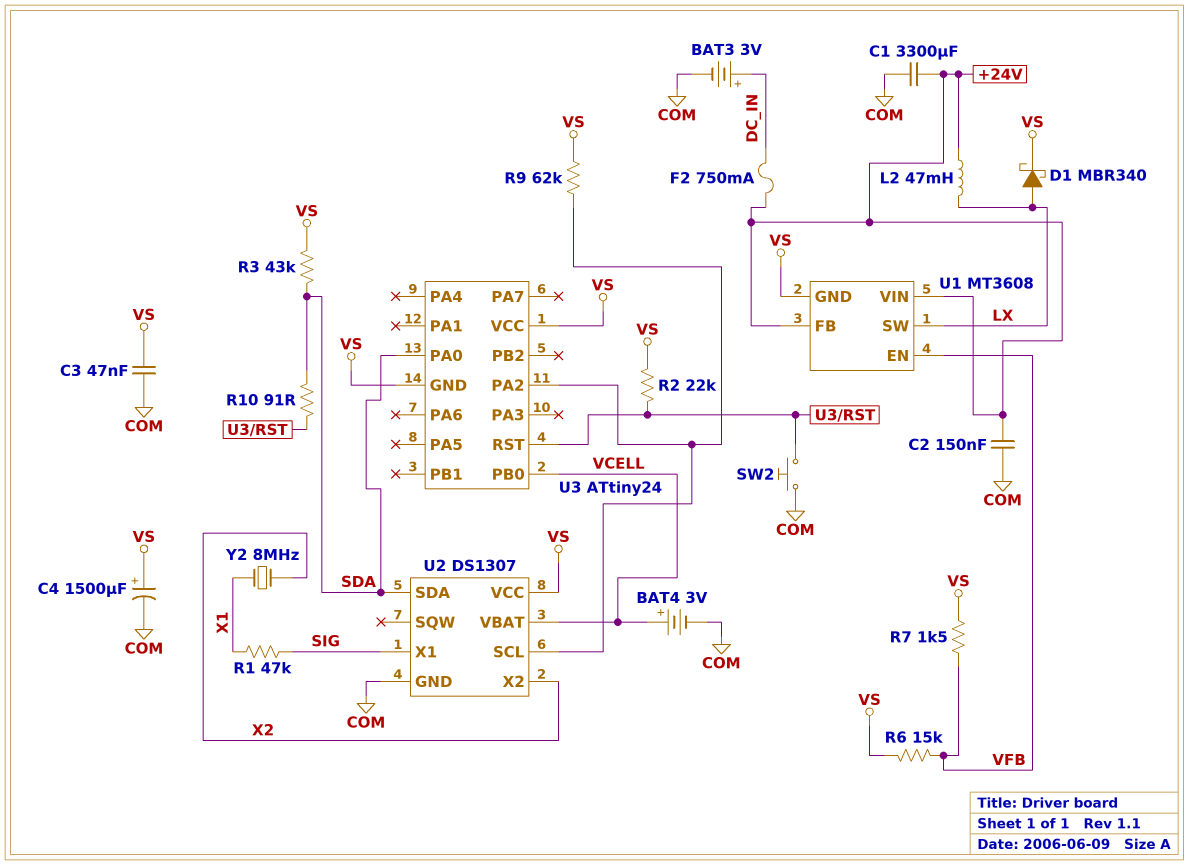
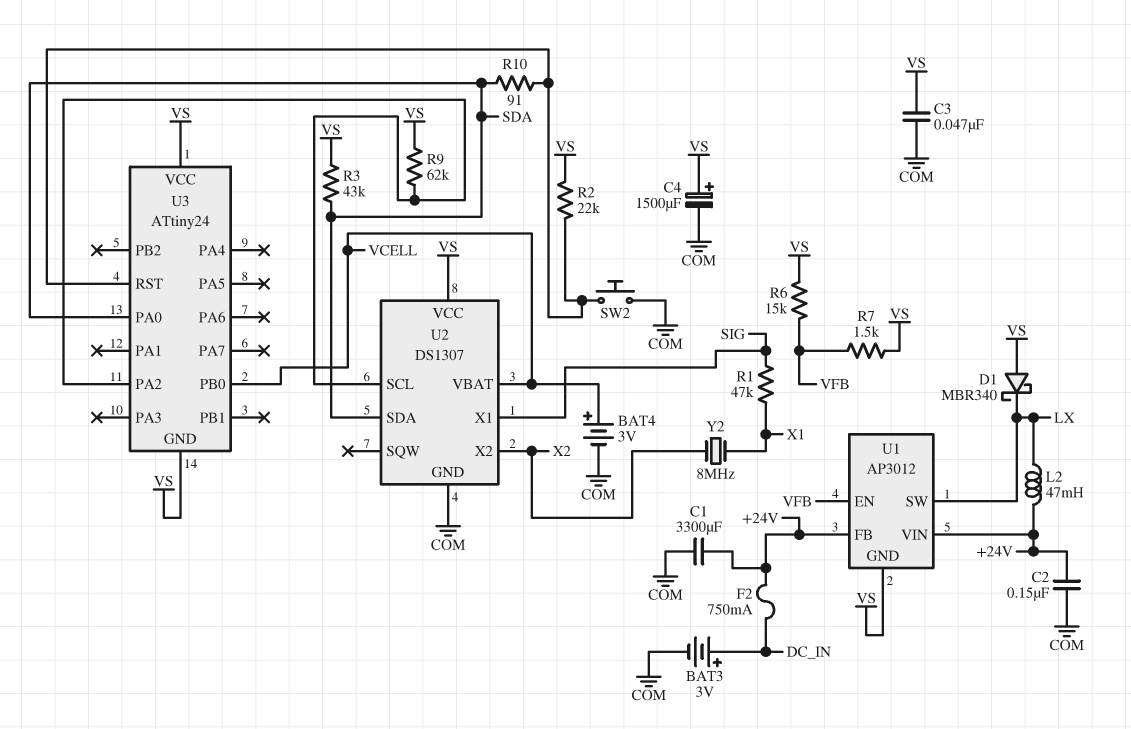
D1: schottky MBR340 (A LX, K VS) -> schottky MBR340 (A VS, K LX)
U1: MT3608 -> AP3012

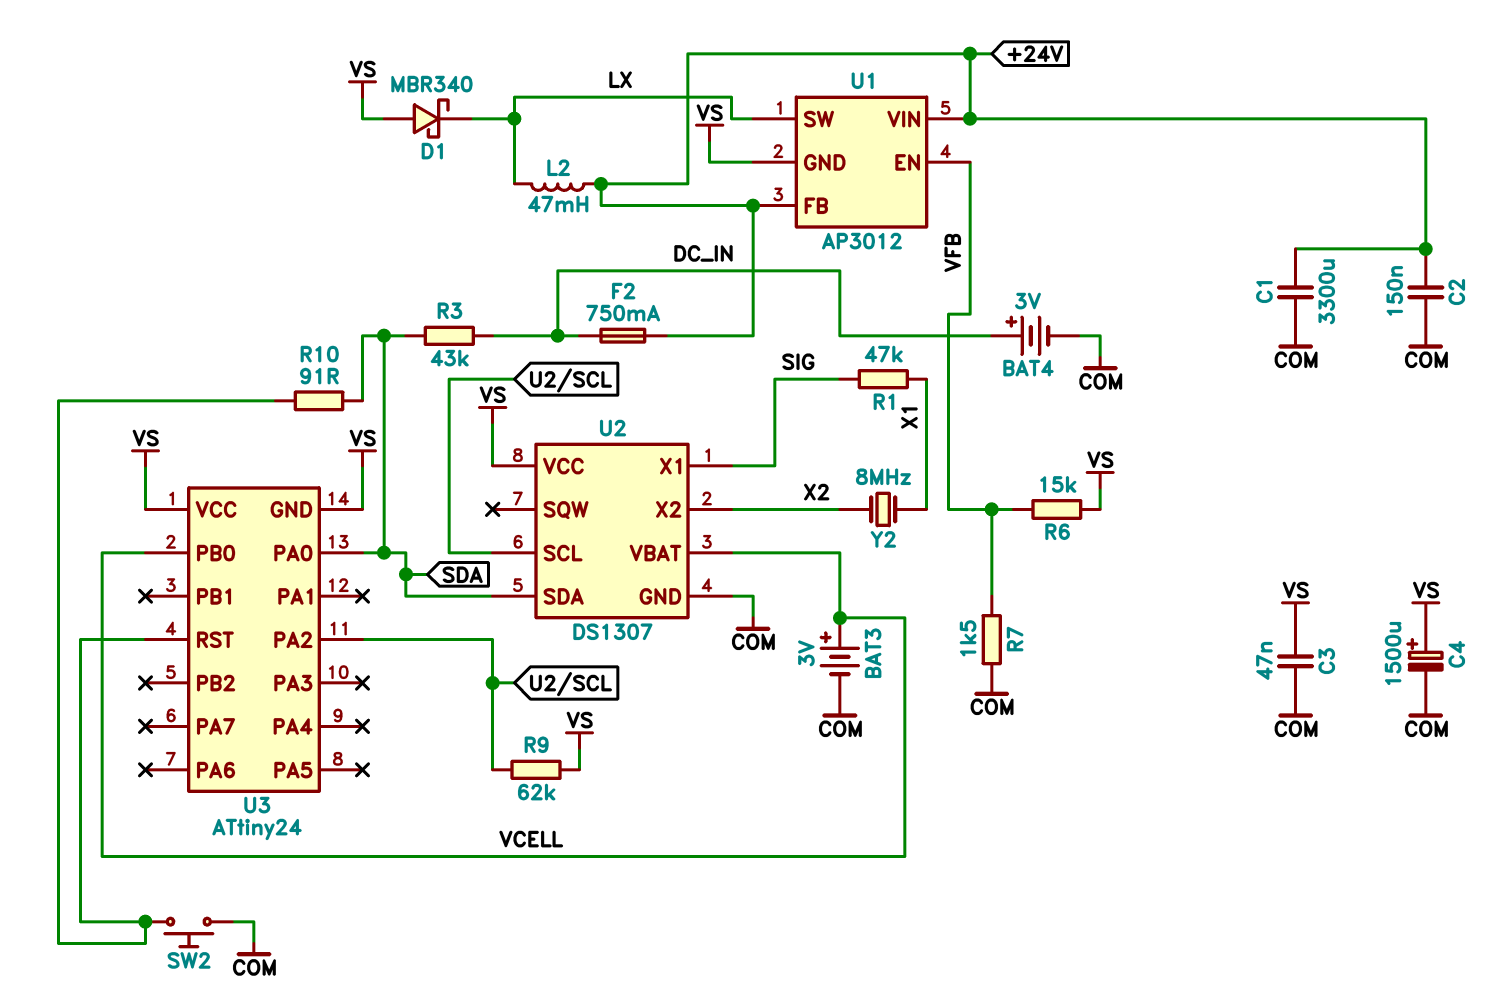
BAT3: 3V (plus DC_IN, minus COM) -> 3V (plus VCELL, minus COM)
BAT4: 3V (plus VCELL, minus COM) -> 3V (plus DC_IN, minus COM)
R2: 22k (U3/RST, VS) -> none
R3: 43k (SDA, VS) -> 43k (DC_IN, SDA)
R7: 1.5k (VFB, VS) -> 1.5k (COM, VFB)

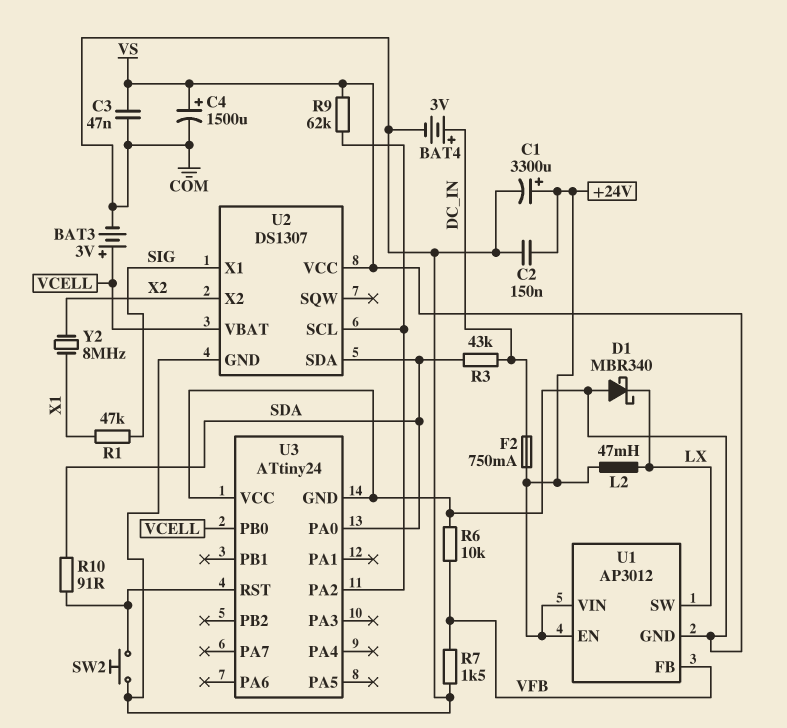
C1: 3300uF (+24V, COM) -> 3300uF (plus +24V, minus COM)
R6: 15k (VFB, VS) -> 10k (VFB, VS)
U1 pin EN: VFB -> +24V
U1 pin FB: +24V -> VFB

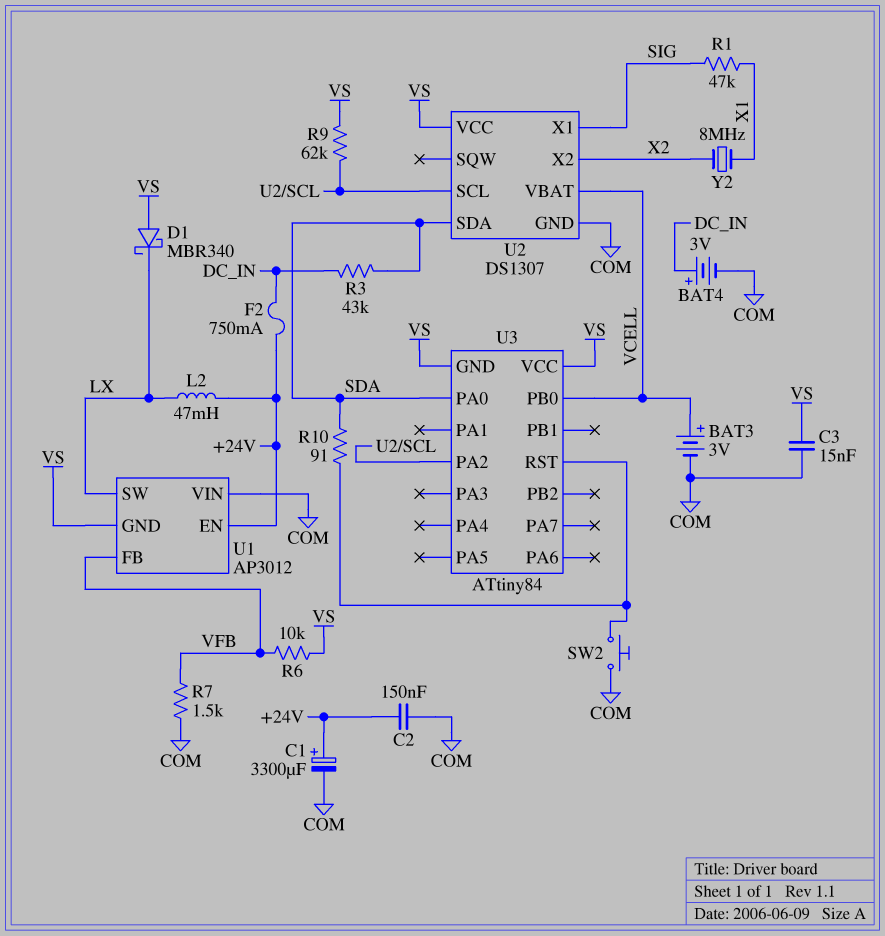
C3: 47nF (COM, VS) -> 15nF (COM, VS)
C4: 1500uF (plus VS, minus COM) -> none
U1 pin VIN: +24V -> COM
U3: ATtiny24 -> ATtiny84

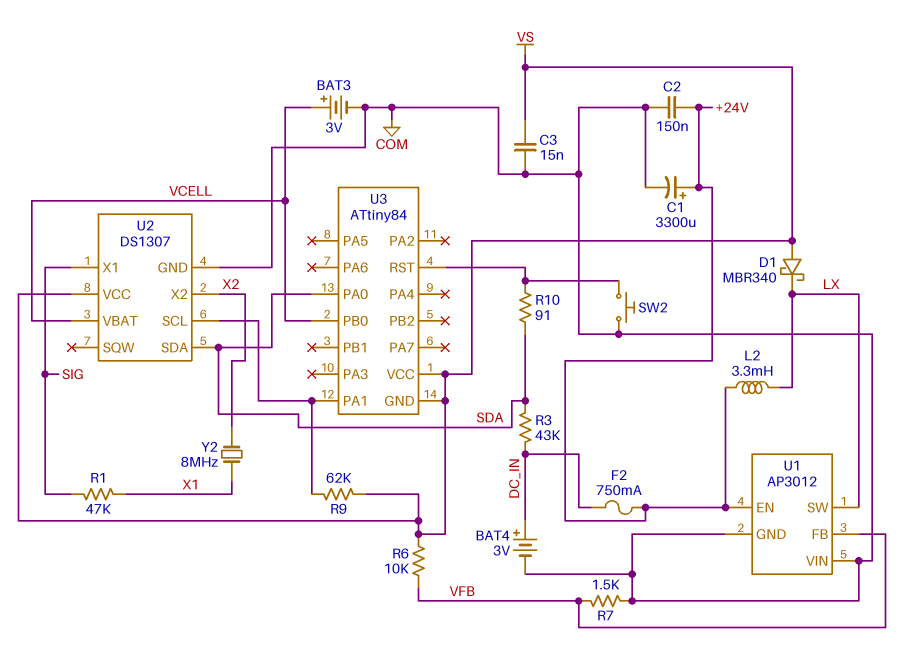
L2: 47mH (+24V, LX) -> 3.3mH (+24V, LX)
U1 pin GND: VS -> COM
U3 pin PA1: none -> U2/SCL
U3 pin PA2: U2/SCL -> none

